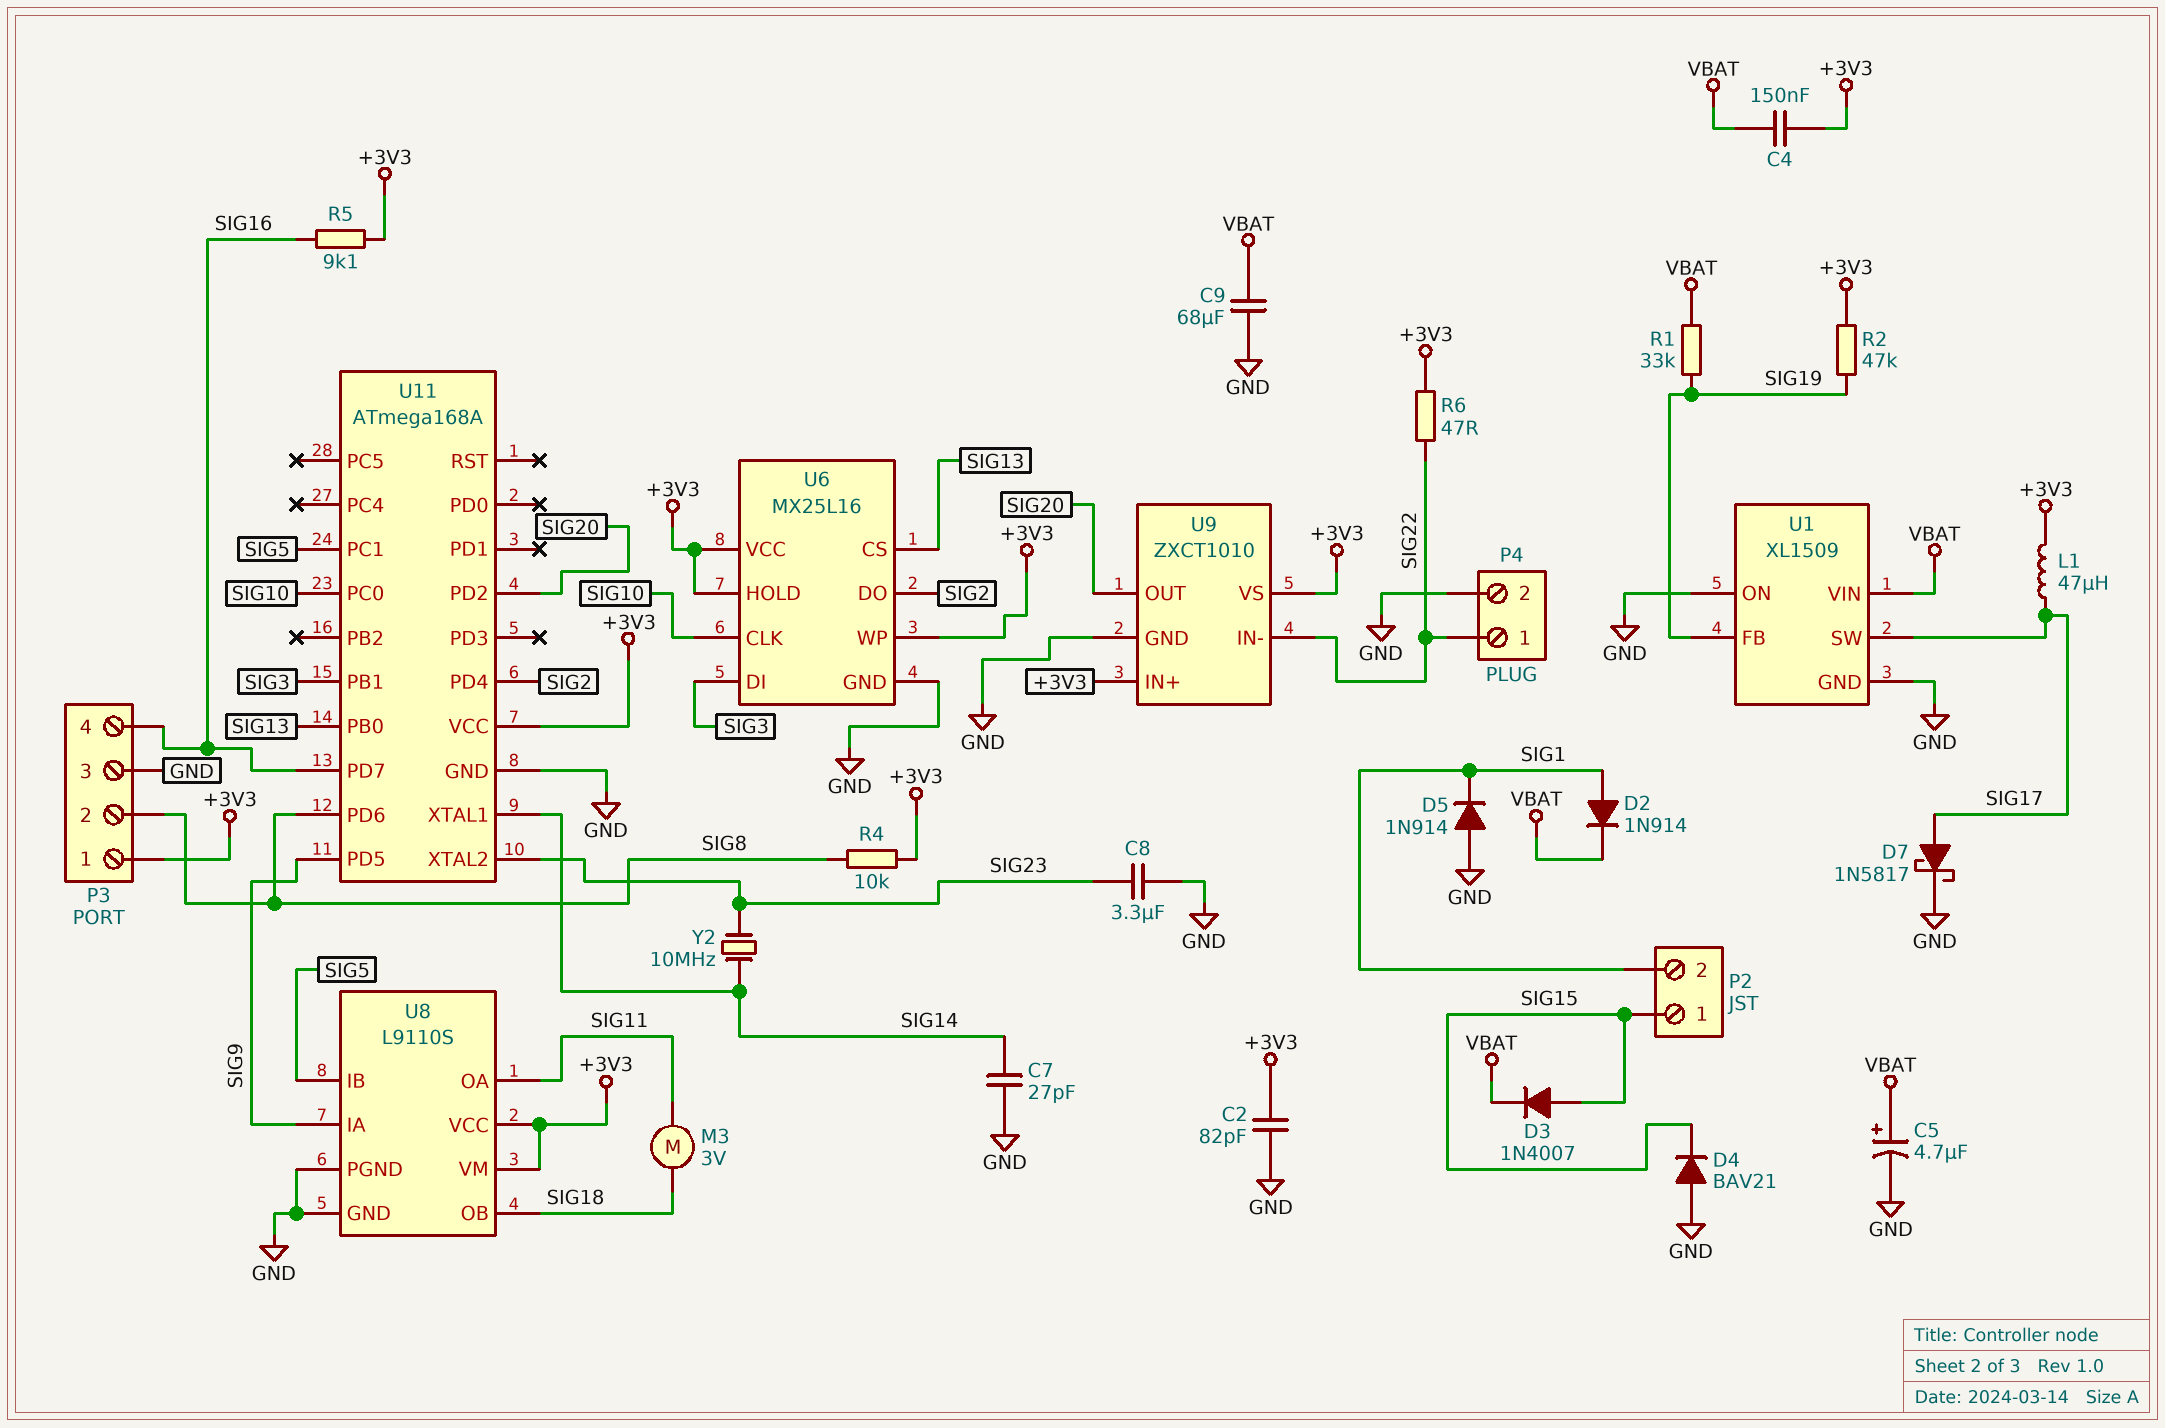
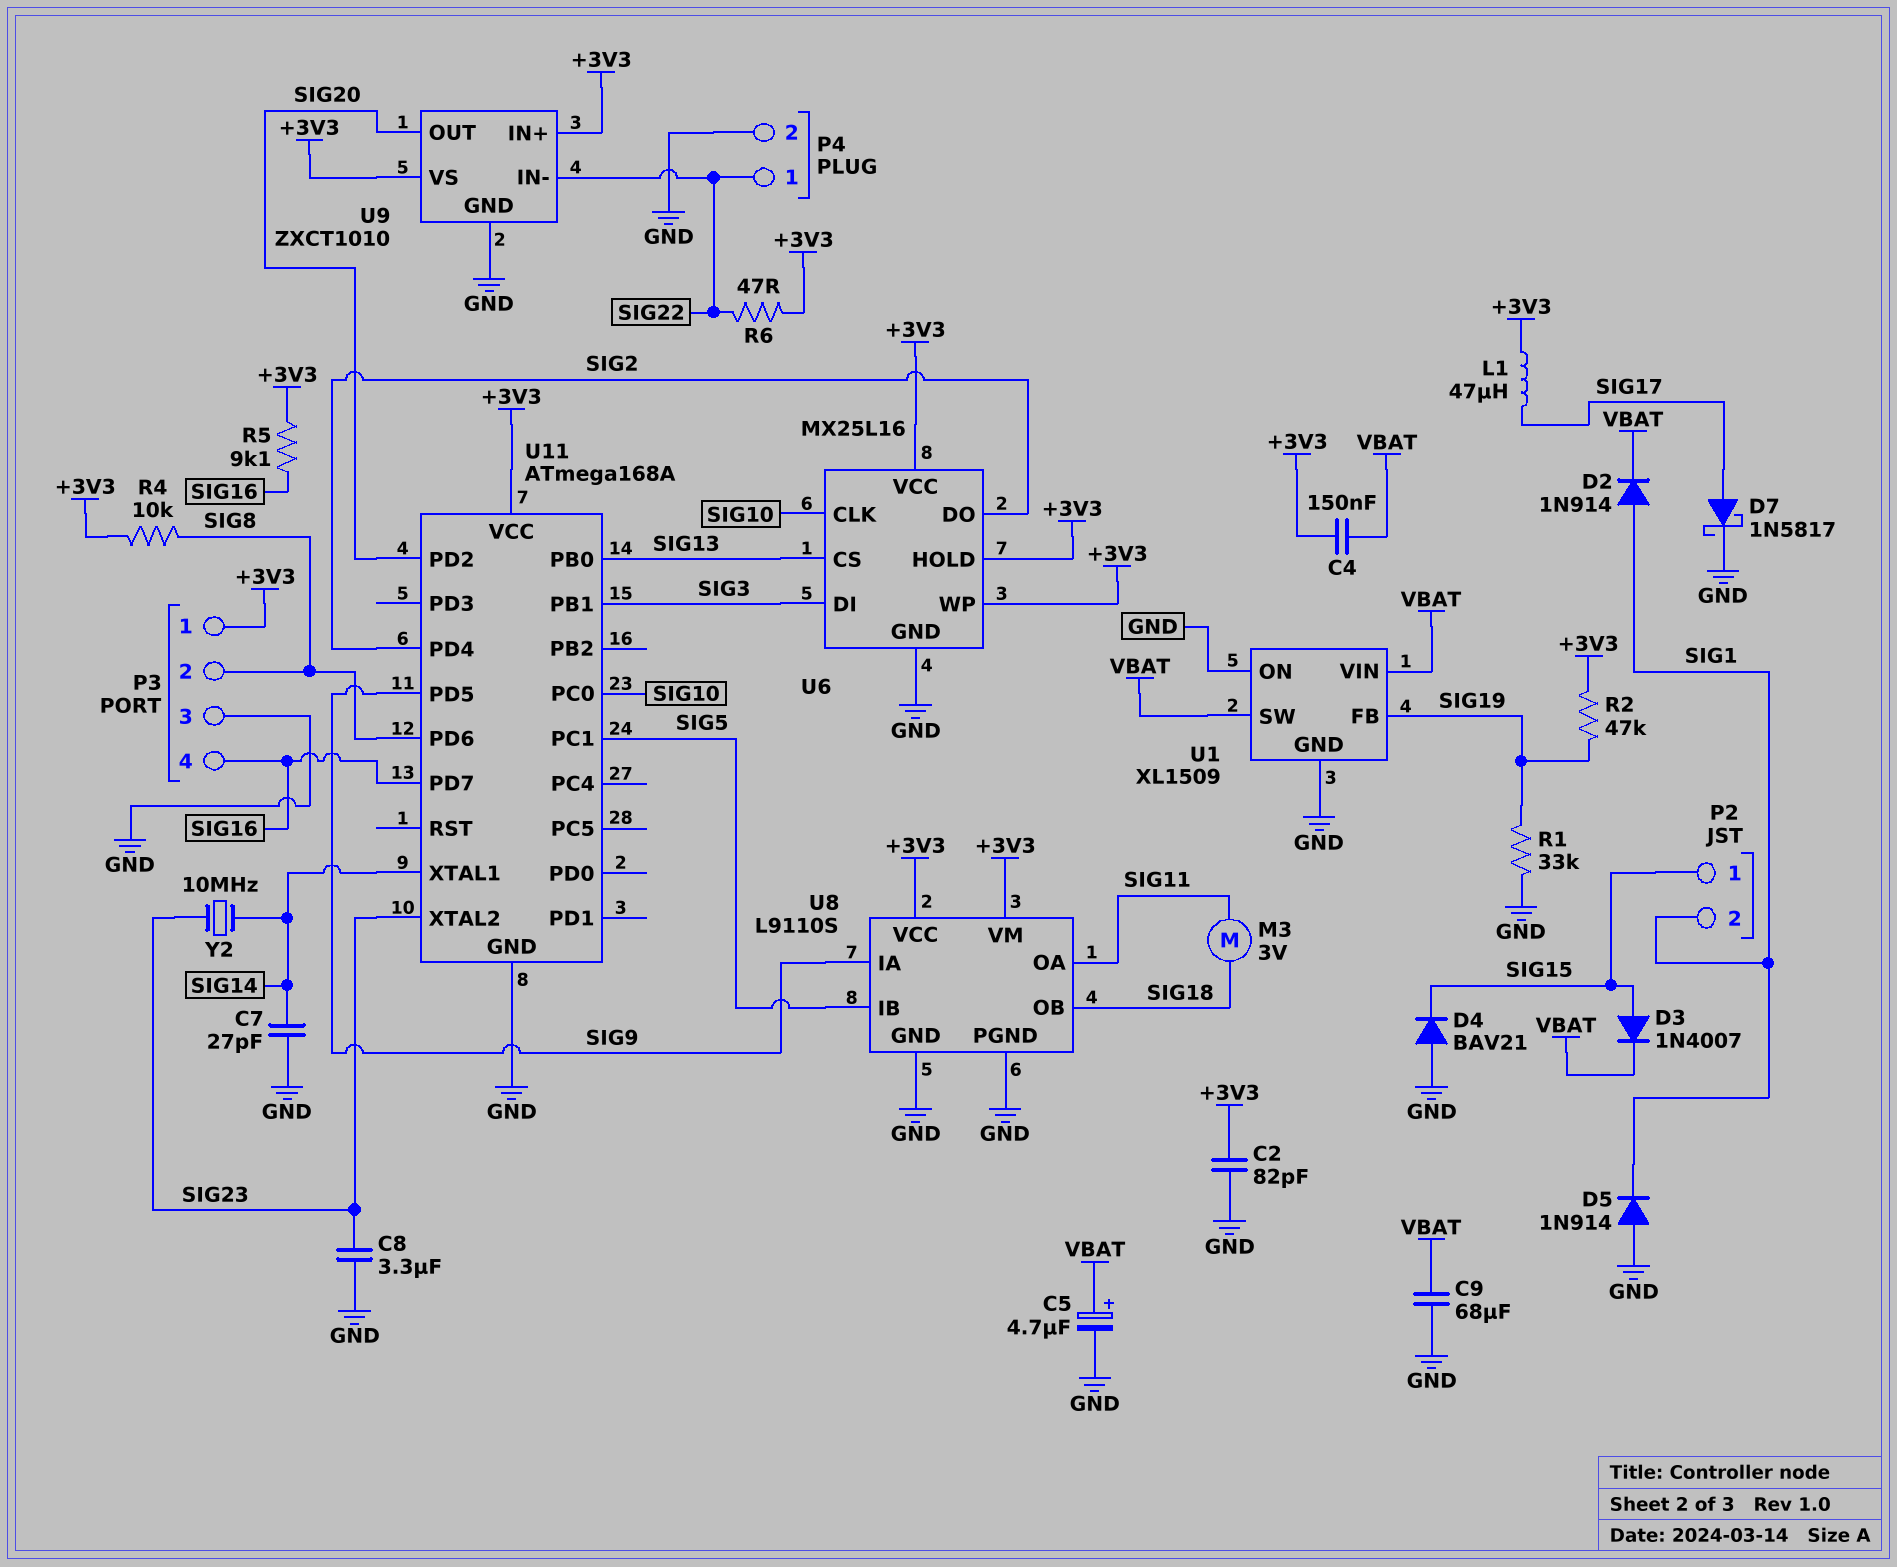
R1: 33k (SIG19, VBAT) -> 33k (GND, SIG19)
U1 pin SW: SIG17 -> VBAT

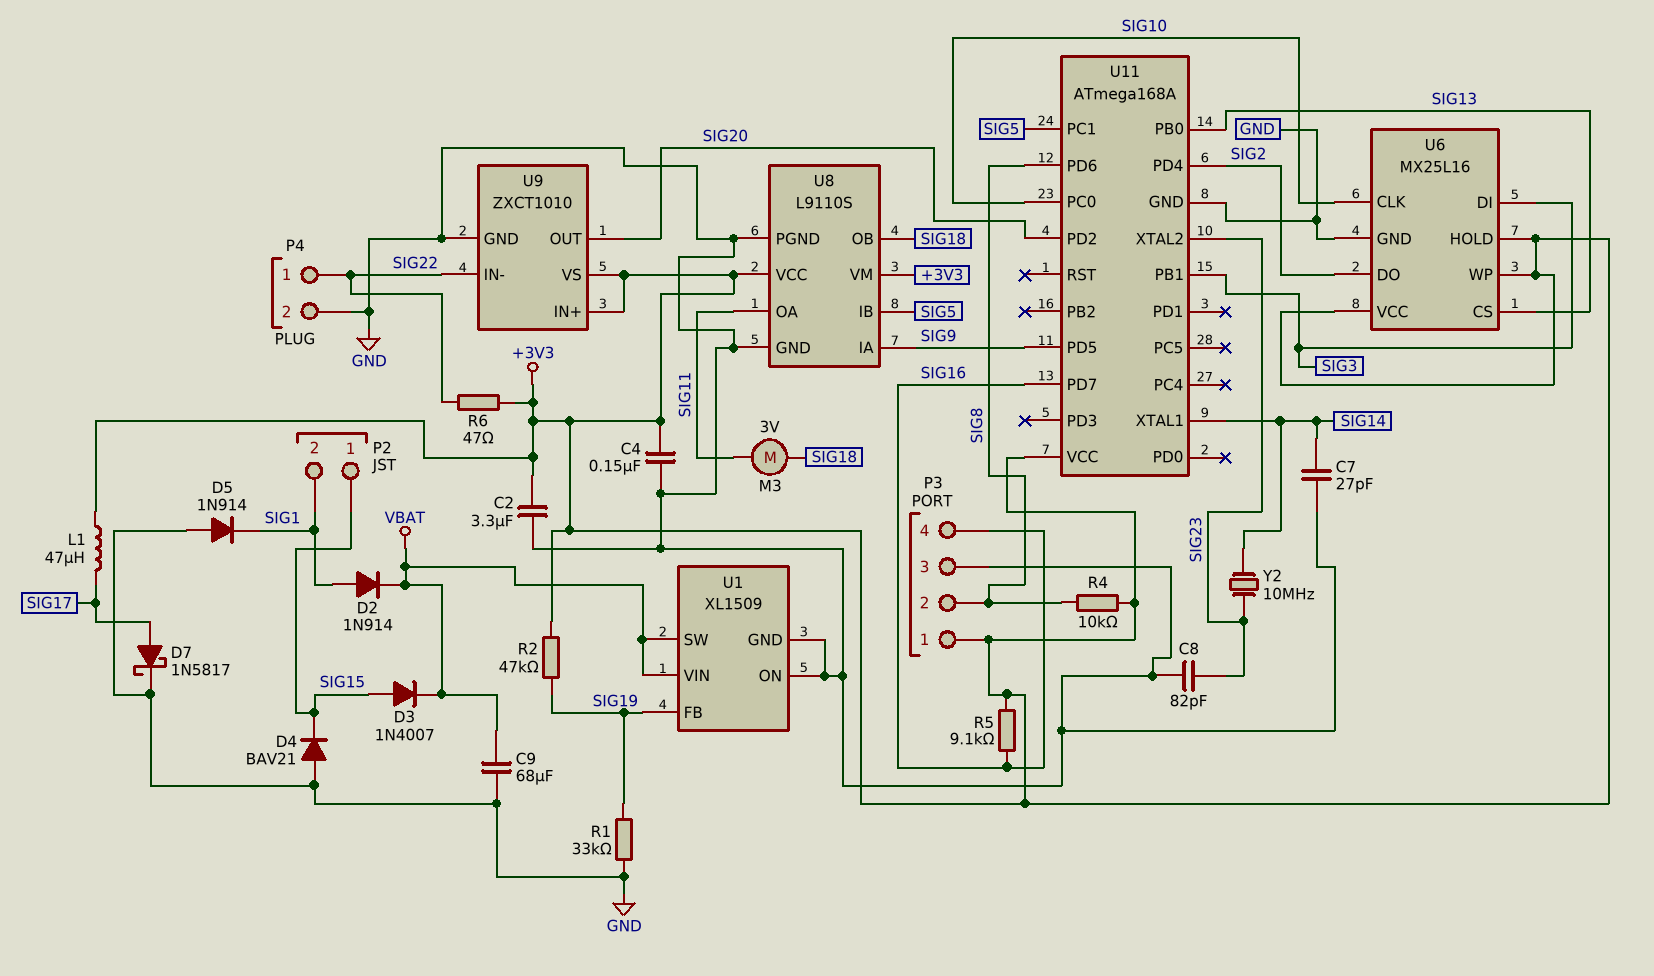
C2: 82pF (+3V3, GND) -> 3.3uF (+3V3, GND)
C4: 150nF (+3V3, VBAT) -> 150nF (+3V3, GND)
C5: 4.7uF (plus VBAT, minus GND) -> none
C8: 3.3uF (GND, SIG23) -> 82pF (GND, SIG23)

